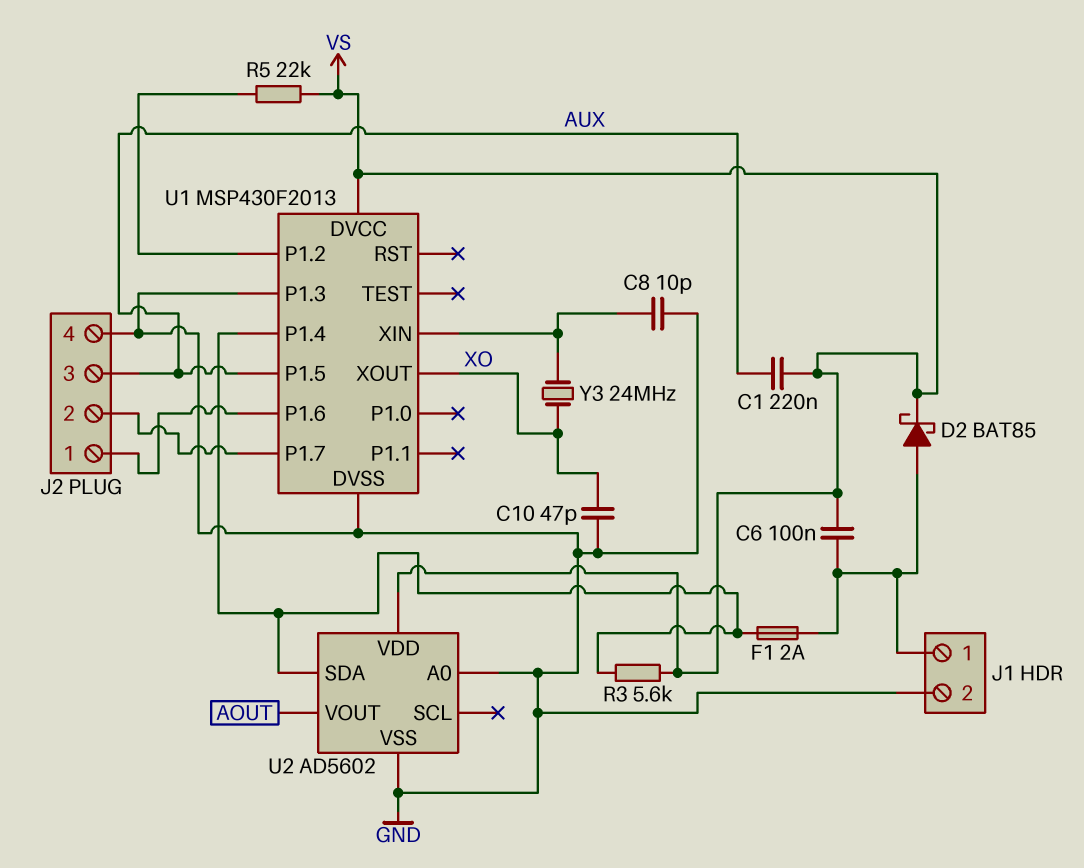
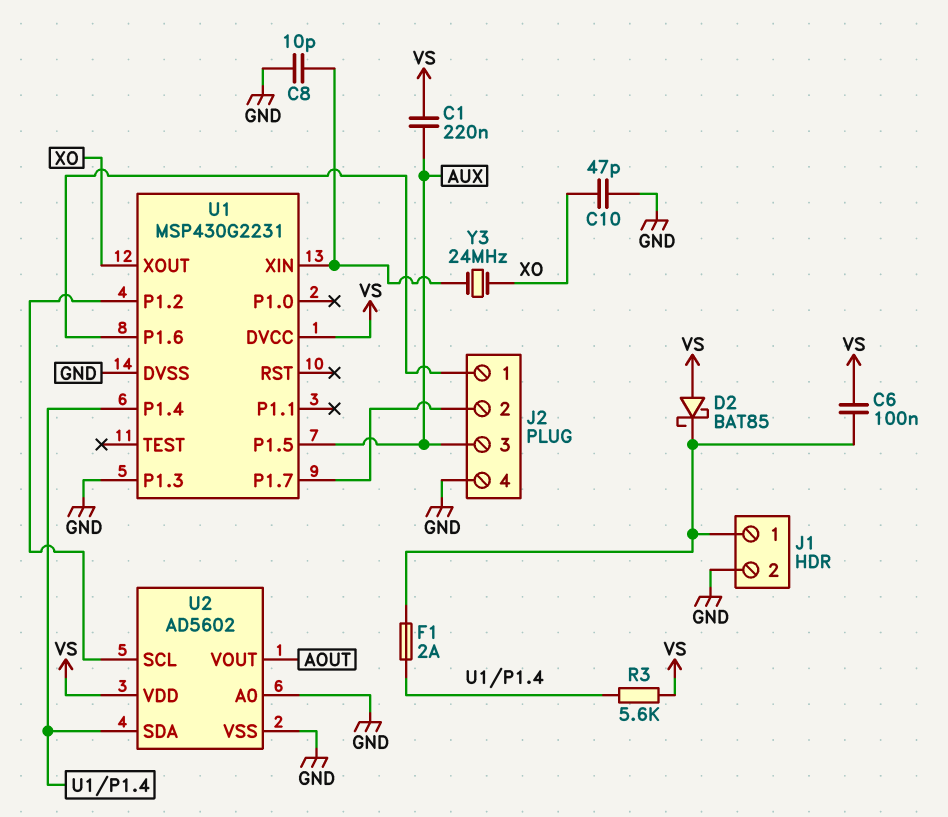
D2: schottky BAT85 (A J1/1, K VS) -> schottky BAT85 (A VS, K J1/1)
R5: 22k (U1/P1.2, VS) -> none
U1: MSP430F2013 -> MSP430G2231
U2 pin SCL: none -> U1/P1.2

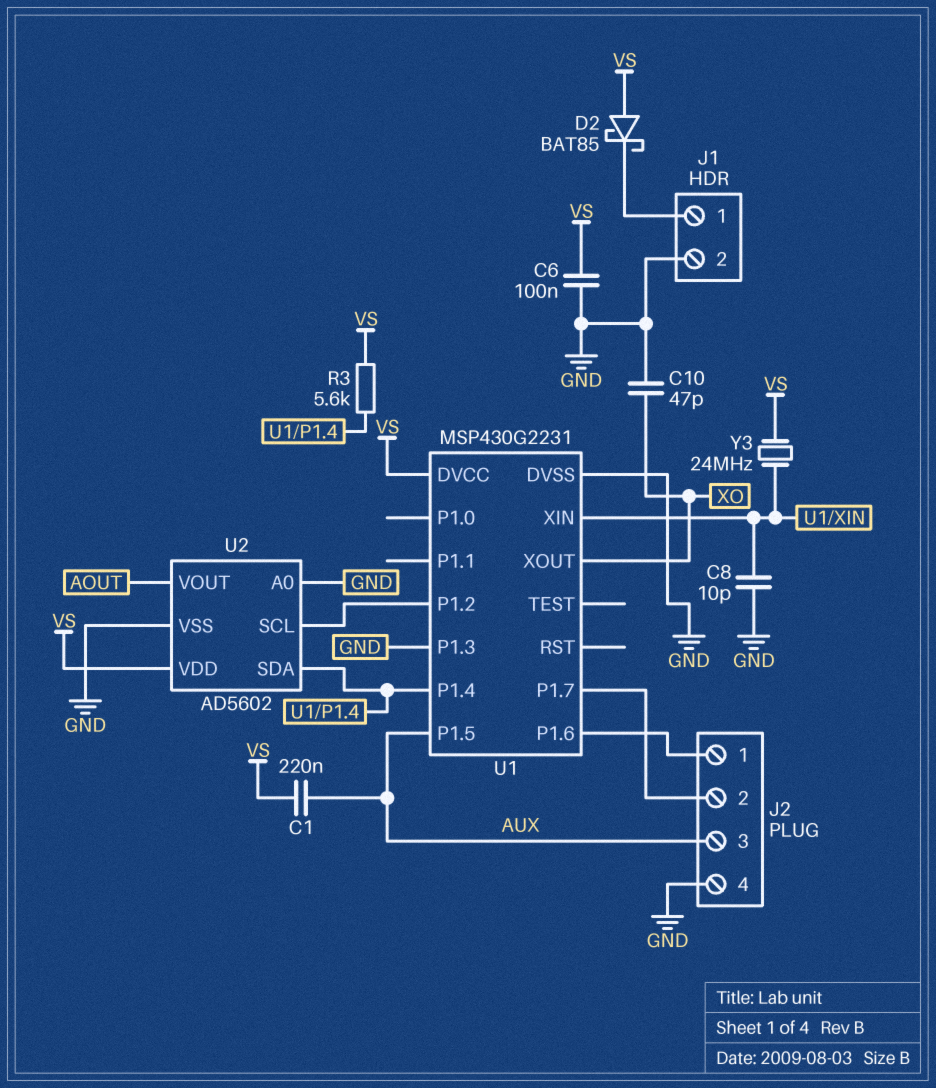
C6: 100nF (J1/1, VS) -> 100nF (GND, VS)
F1: 2A (J1/1, U1/P1.4) -> none
Y3: 24MHz (U1/XIN, XO) -> 24MHz (U1/XIN, VS)

